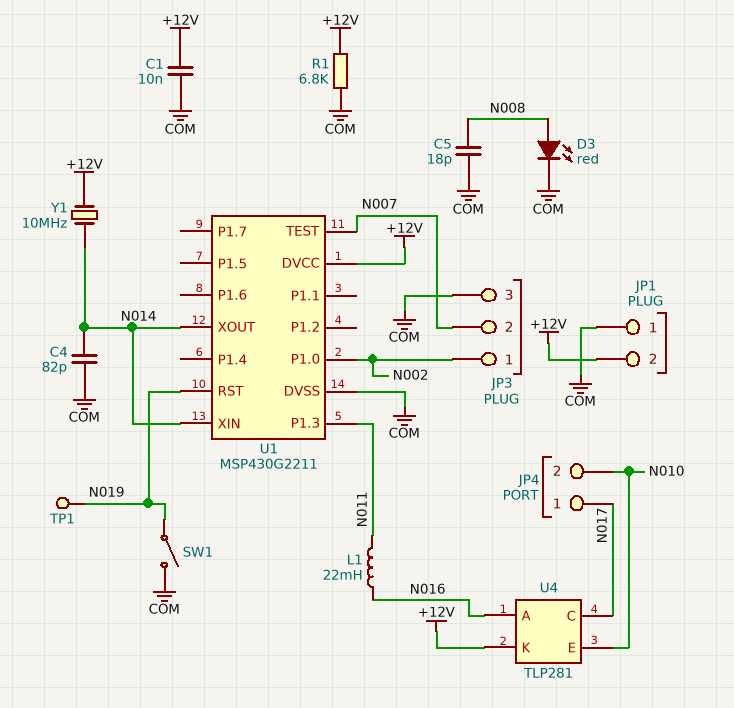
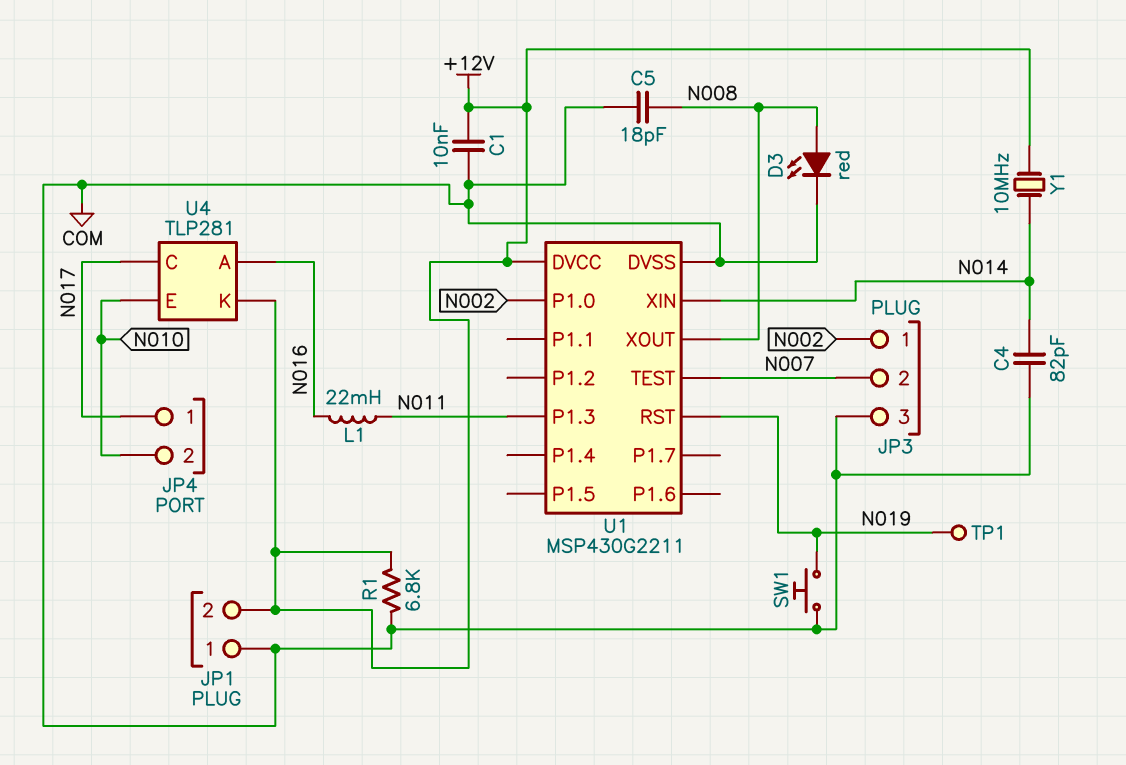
SW1: switch (COM, N019) -> button (COM, N019)
U1 pin XOUT: N014 -> N008

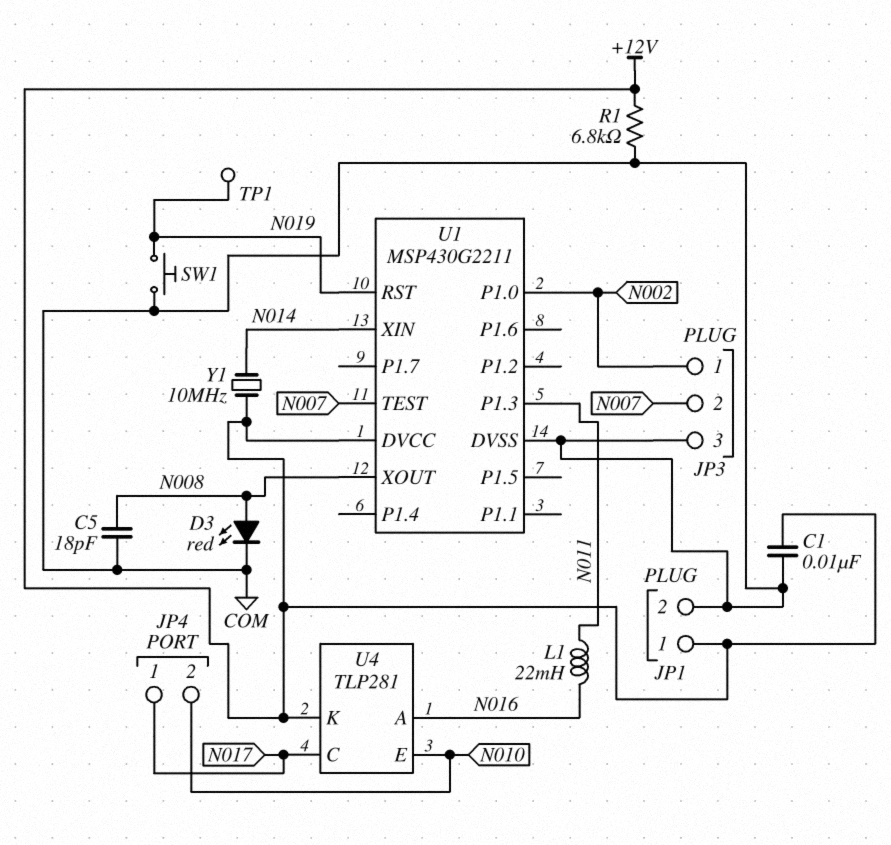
C4: 82pF (COM, N014) -> none
JP1 pin 1: COM -> +12V
JP1 pin 2: +12V -> COM

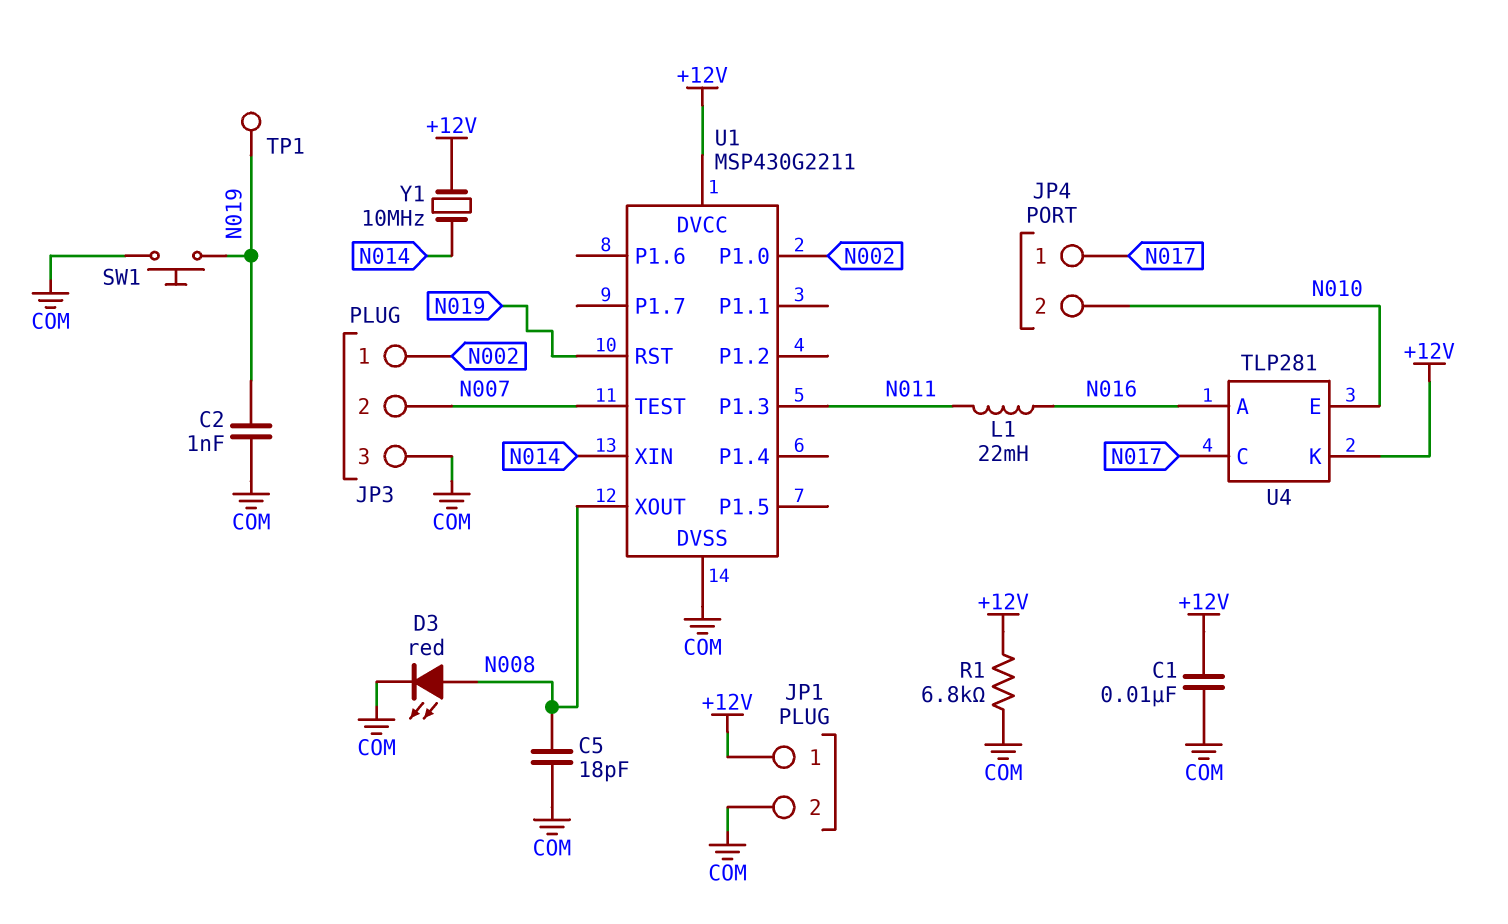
C2: none -> 1nF (COM, N019)

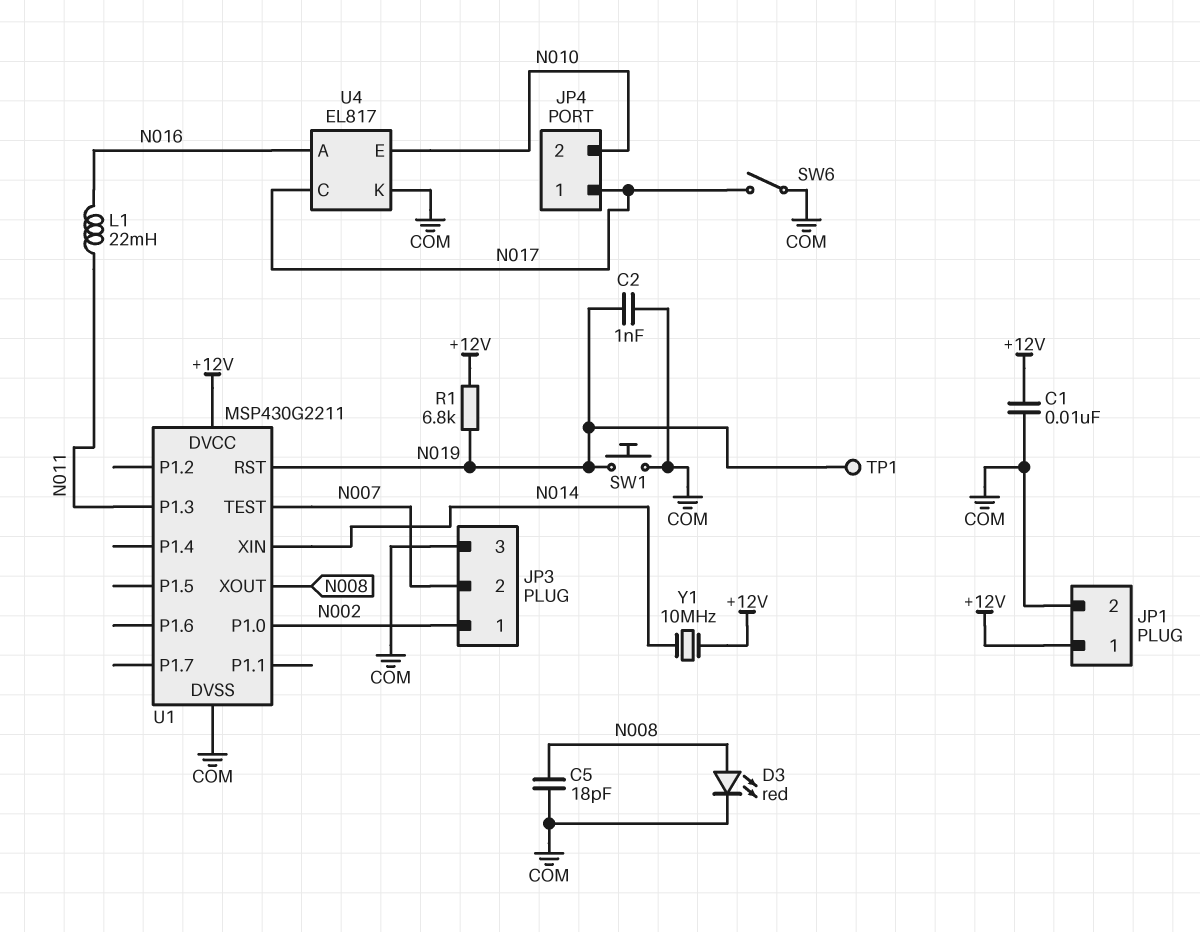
R1: 6.8k (+12V, COM) -> 6.8k (+12V, N019)
SW6: none -> switch (COM, N017)
U4: TLP281 -> EL817
U4 pin K: +12V -> COM

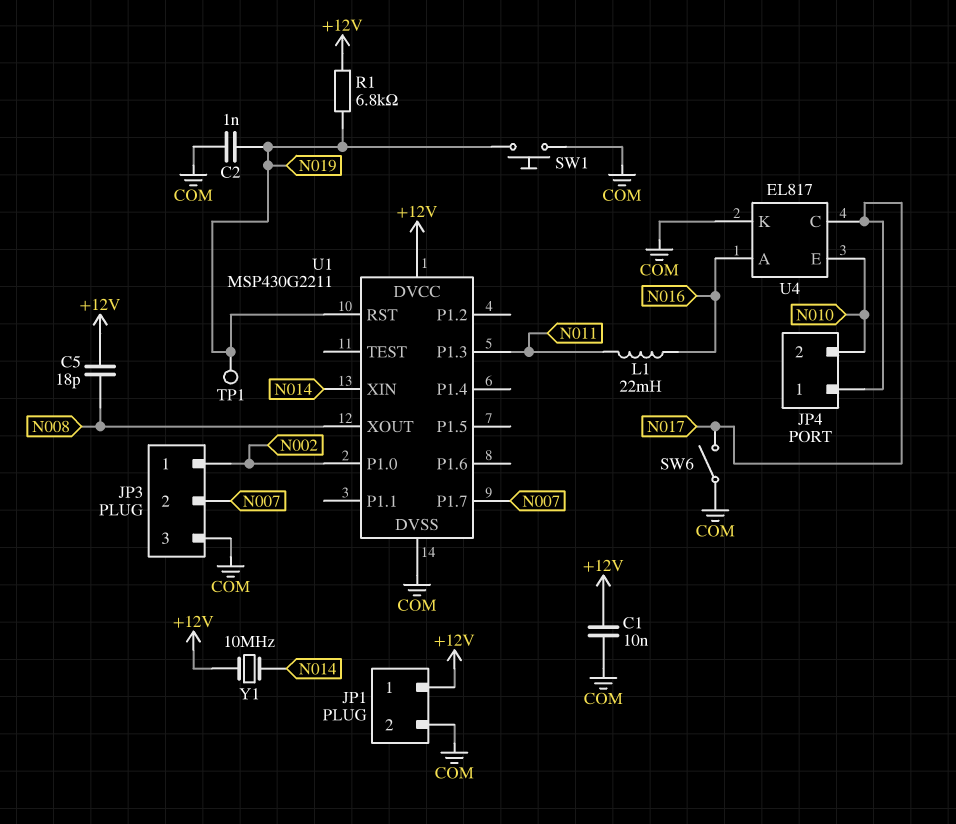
C5: 18pF (COM, N008) -> 18pF (+12V, N008)
D3: LED red (A N008, K COM) -> none
U1 pin P1.7: none -> N007
U1 pin TEST: N007 -> none

